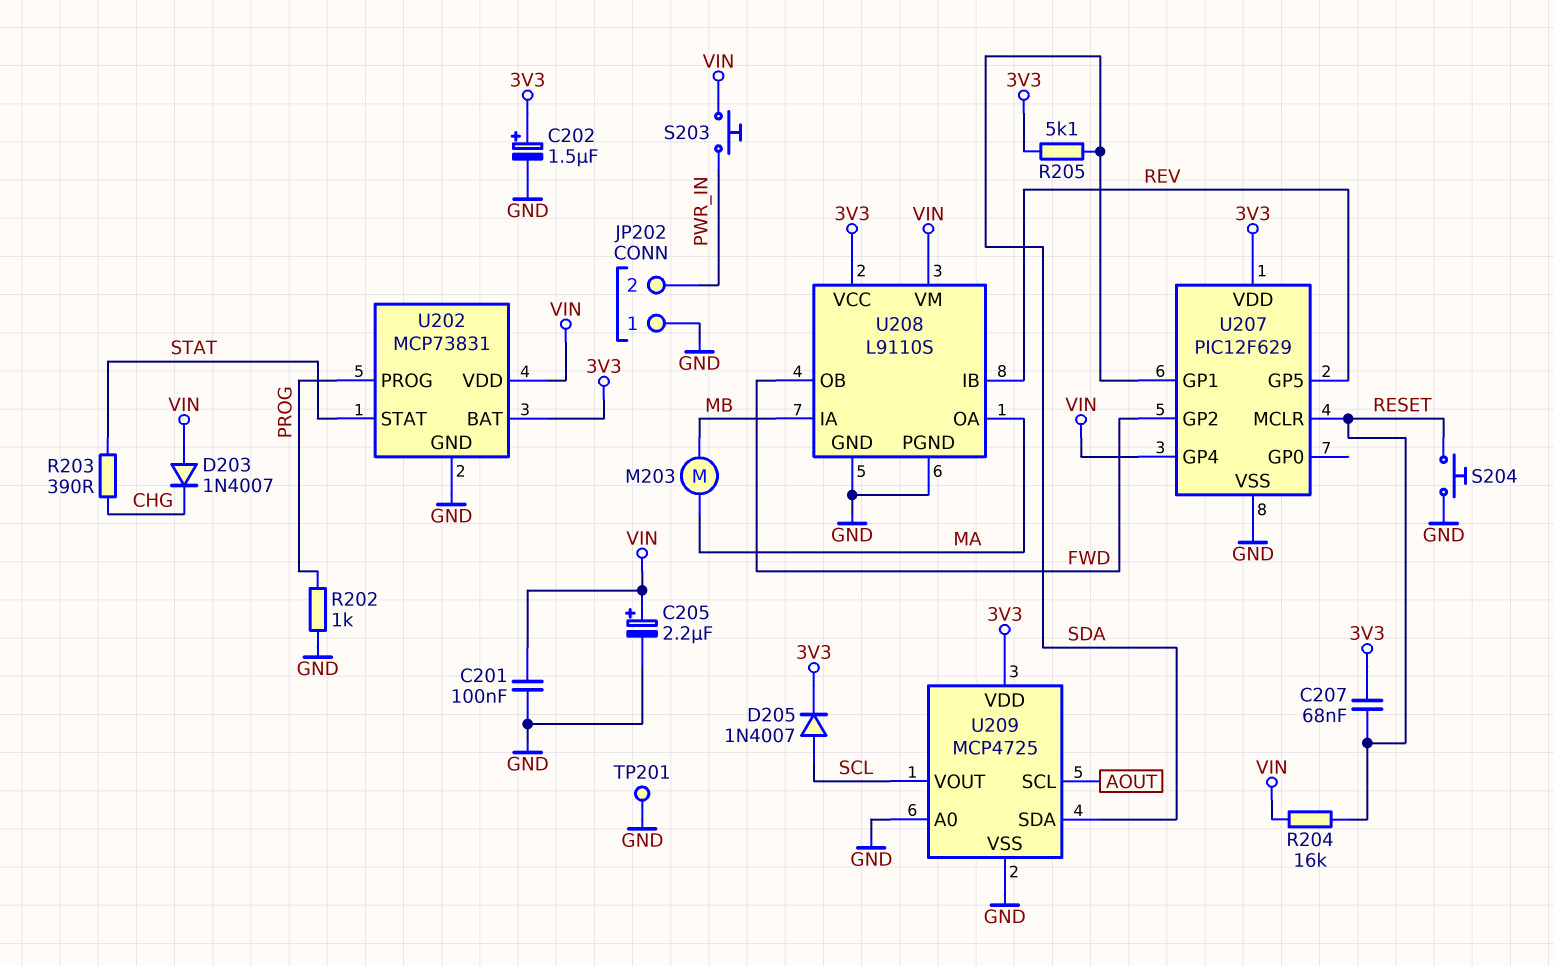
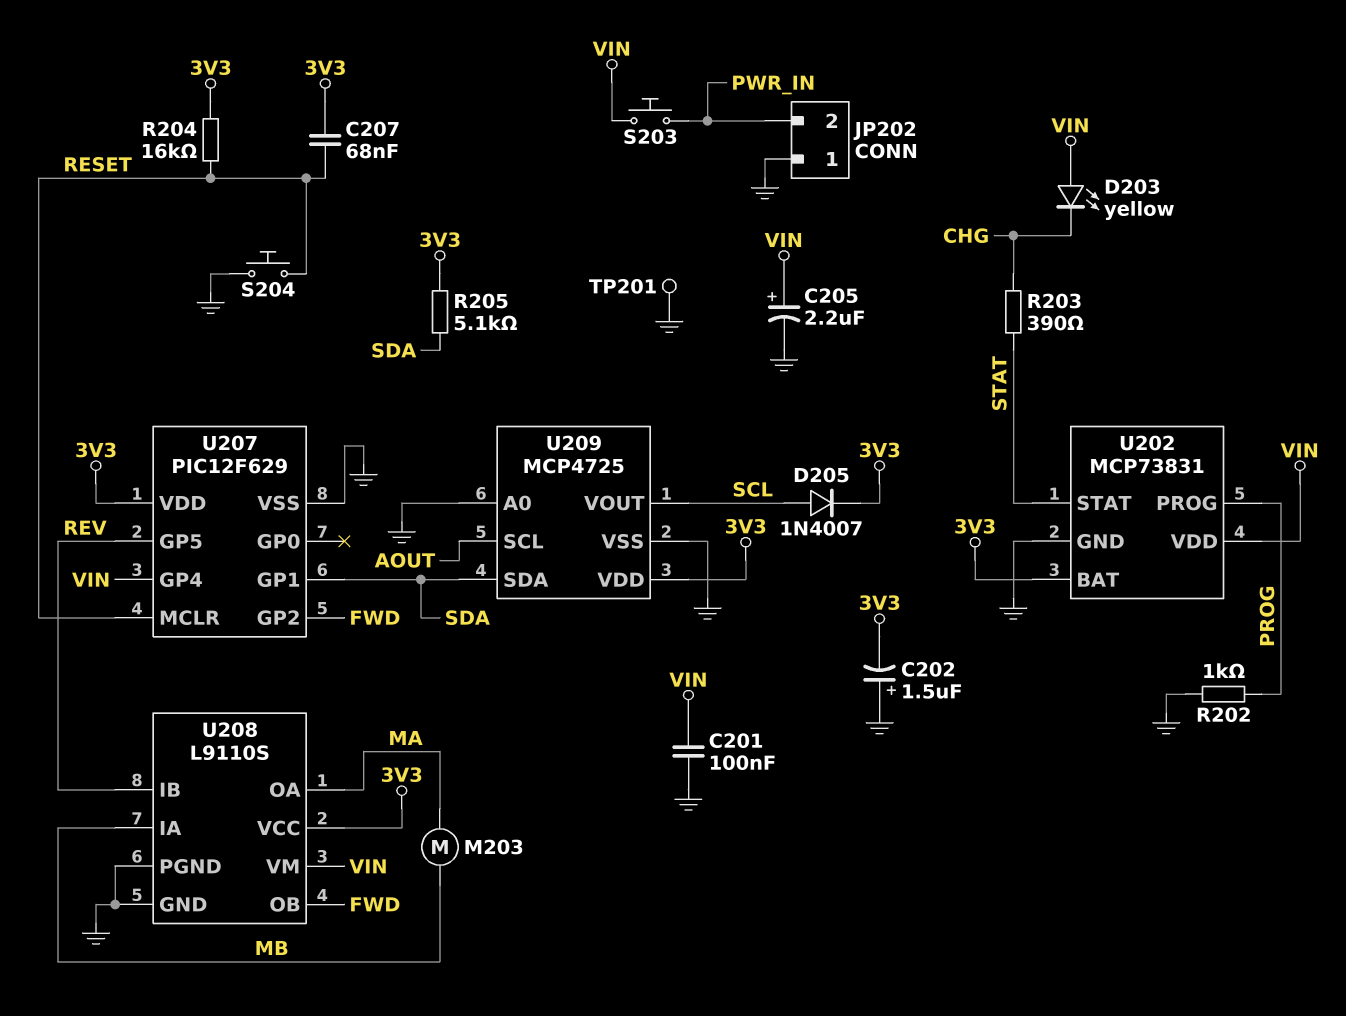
C202: 1.5uF (plus 3V3, minus GND) -> 1.5uF (plus GND, minus 3V3)
D203: diode 1N4007 (A VIN, K CHG) -> LED yellow (A VIN, K CHG)
R204: 16k (RESET, VIN) -> 16k (3V3, RESET)

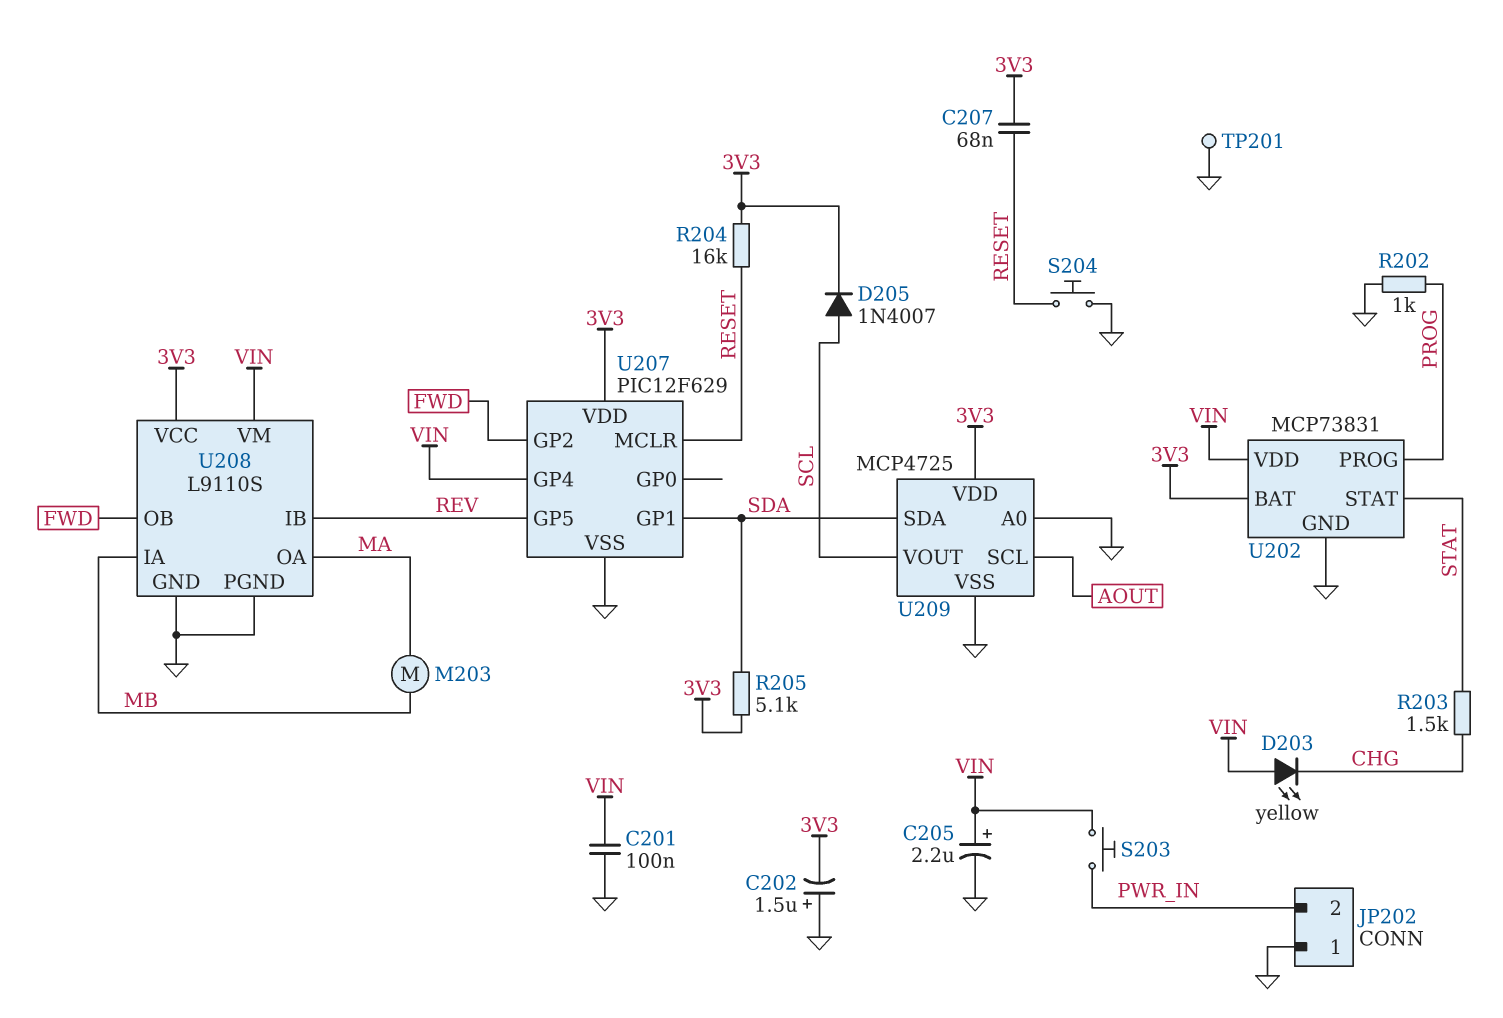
R203: 390 (CHG, STAT) -> 1.5k (CHG, STAT)

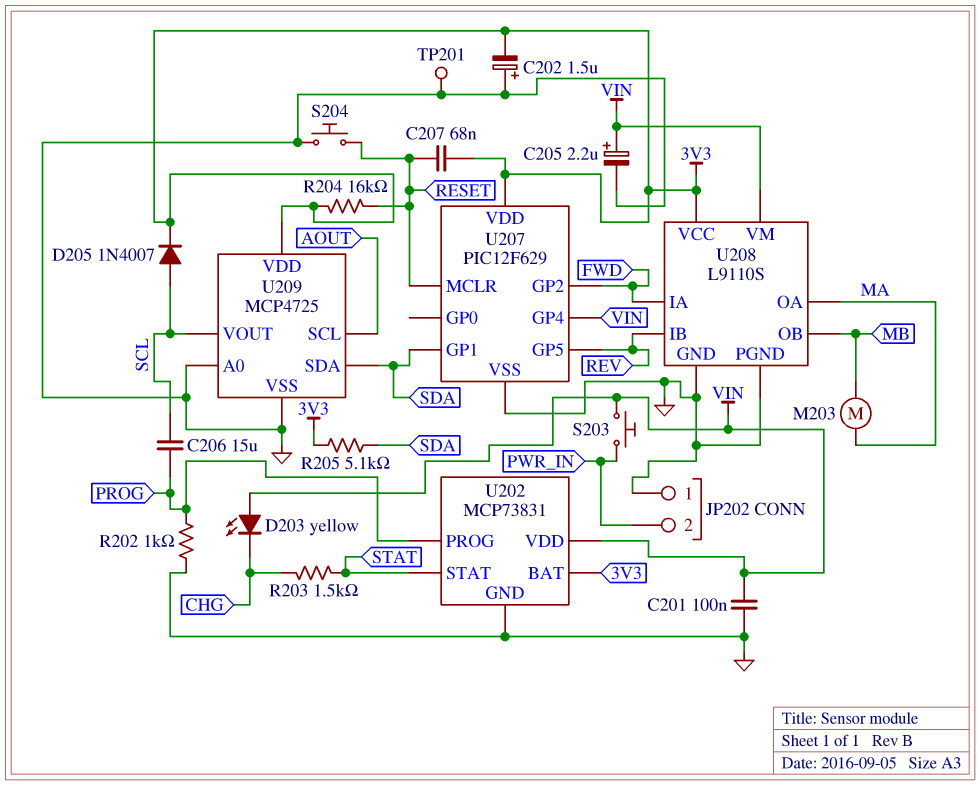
C206: none -> 15uF (PROG, SCL)
U208 pin IA: MB -> FWD
U208 pin OB: FWD -> MB

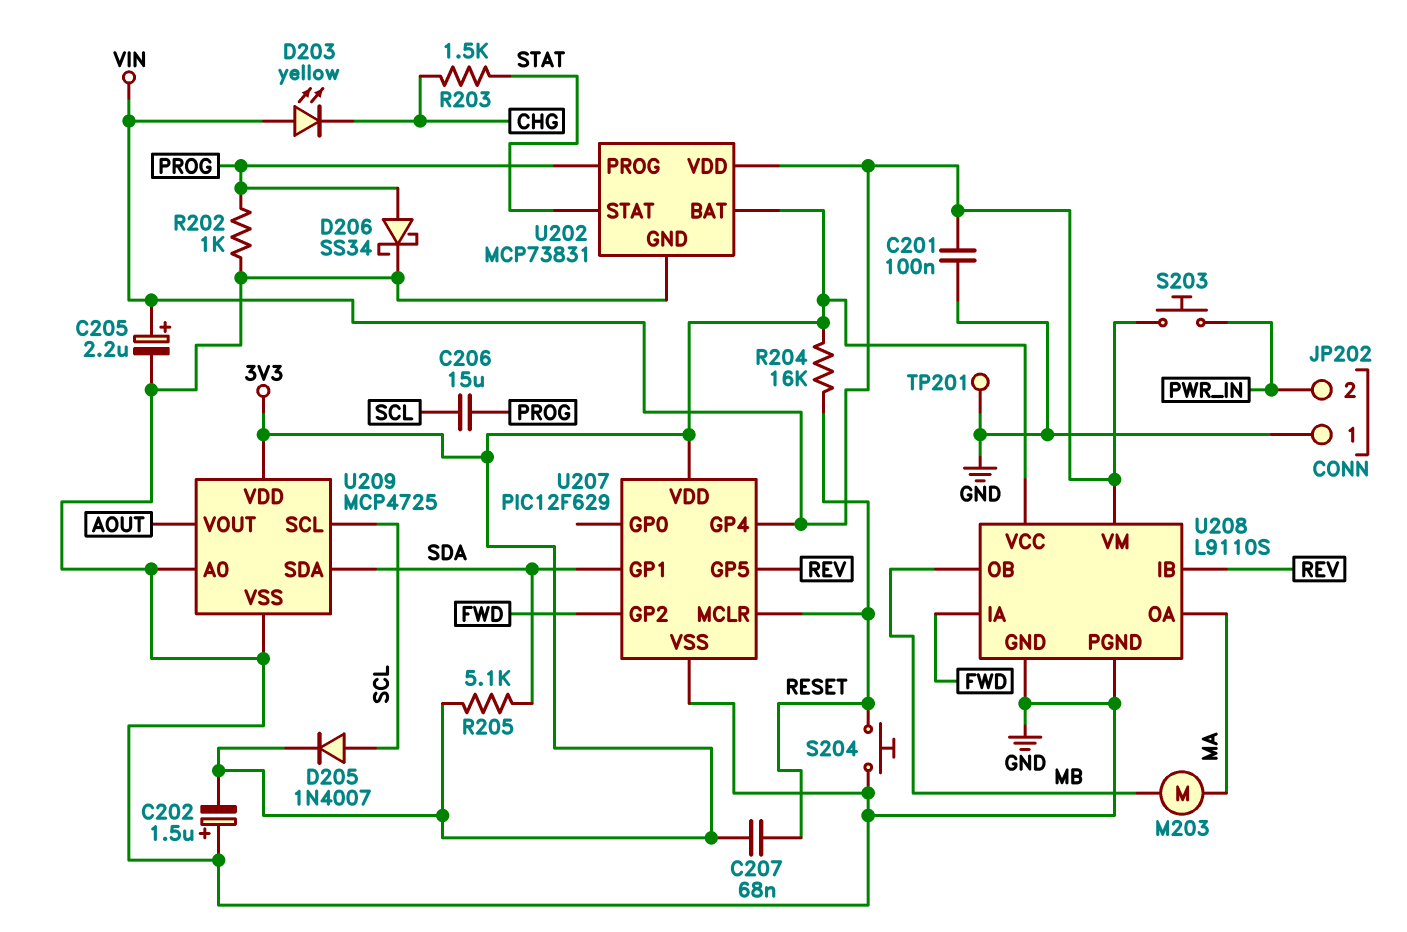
D206: none -> schottky SS34 (A PROG, K GND)
U209 pin SCL: AOUT -> SCL
U209 pin VOUT: SCL -> AOUT

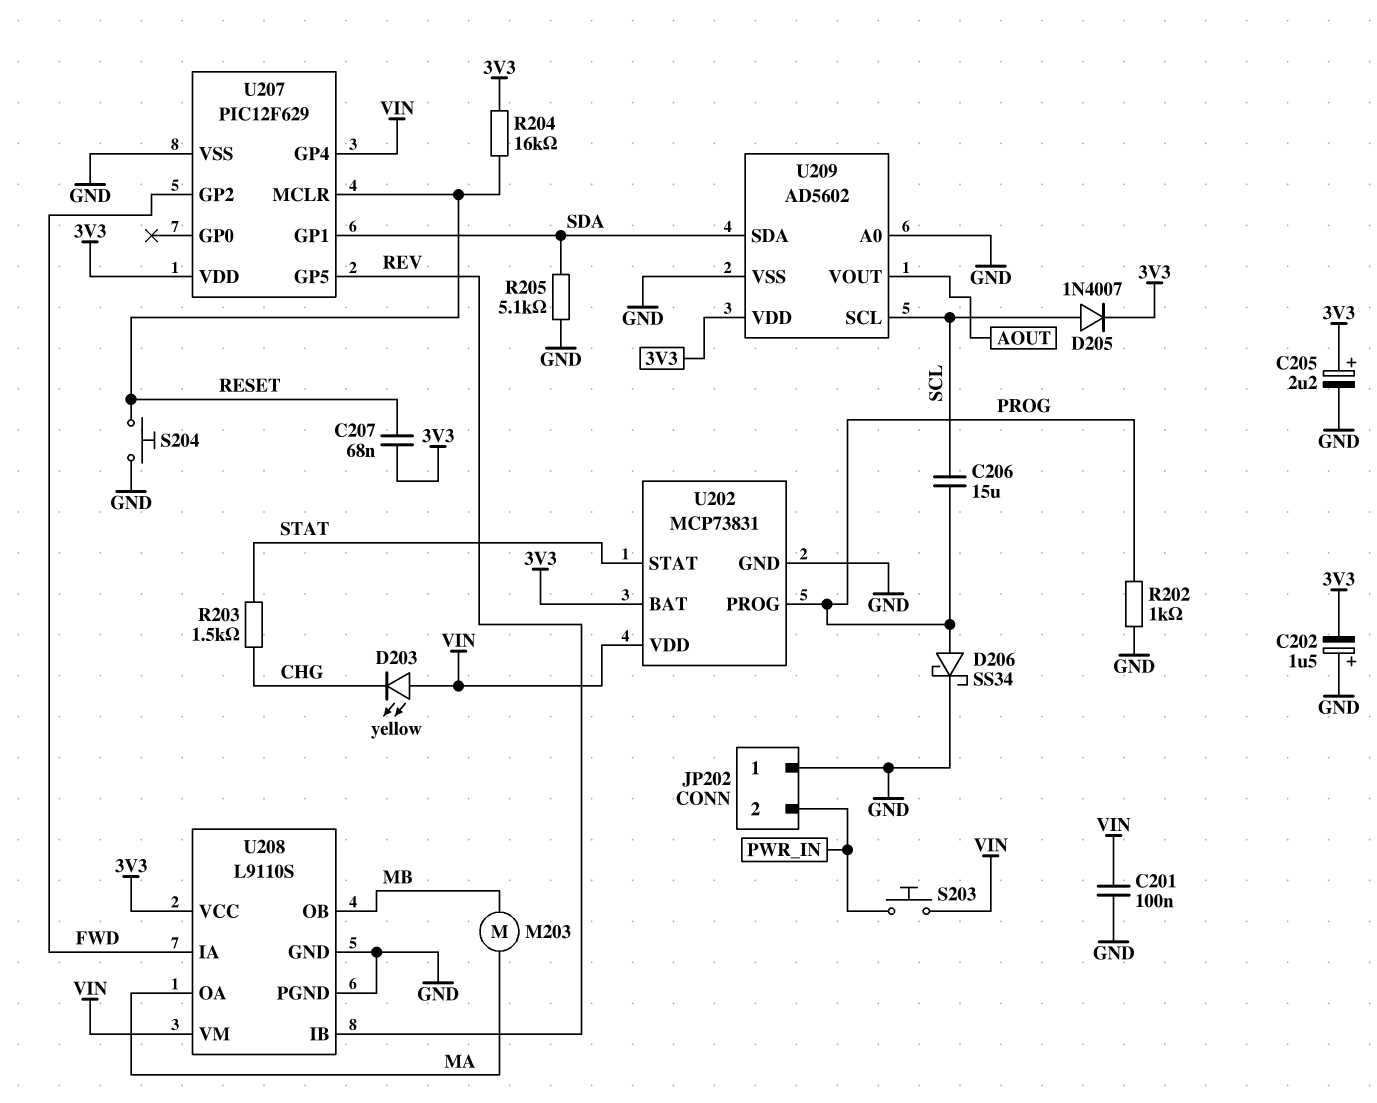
C205: 2.2uF (plus VIN, minus GND) -> 2.2uF (plus 3V3, minus GND)
R205: 5.1k (3V3, SDA) -> 5.1k (GND, SDA)
TP201: test point (GND) -> none
U209: MCP4725 -> AD5602

